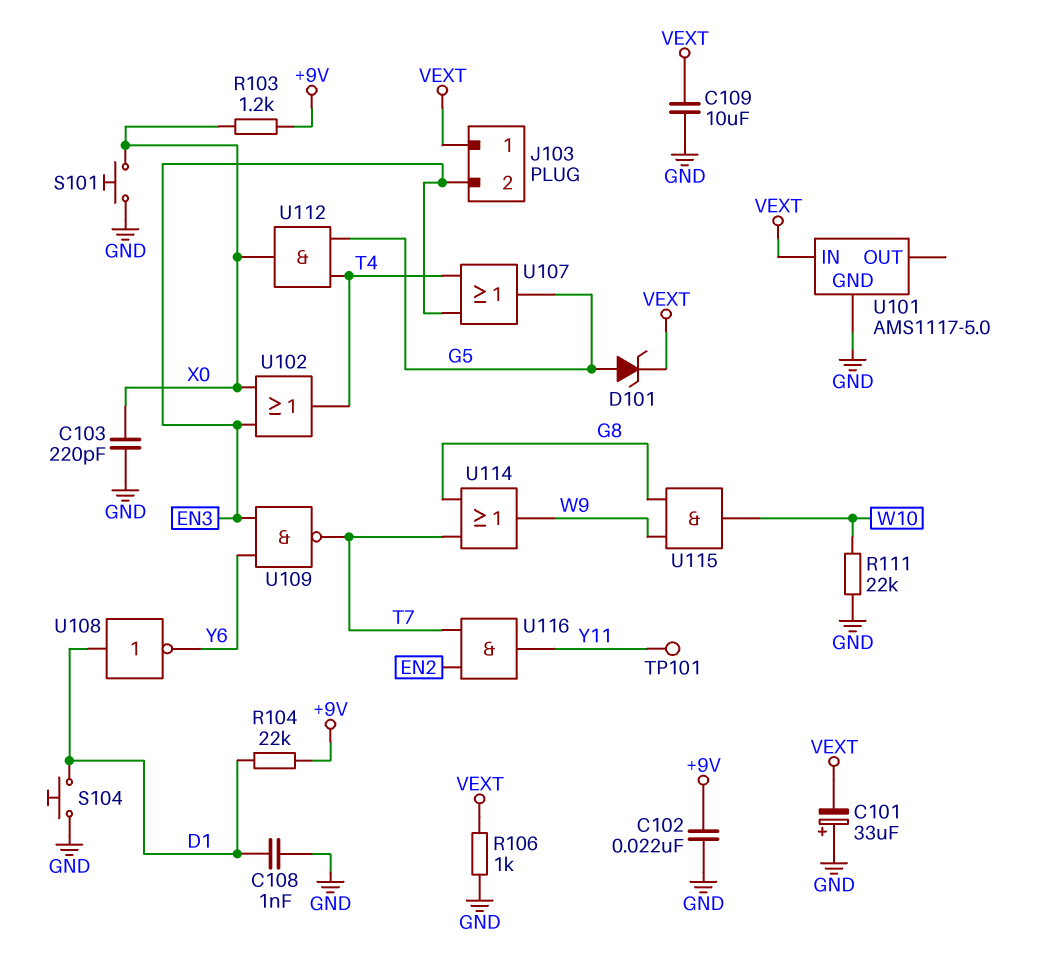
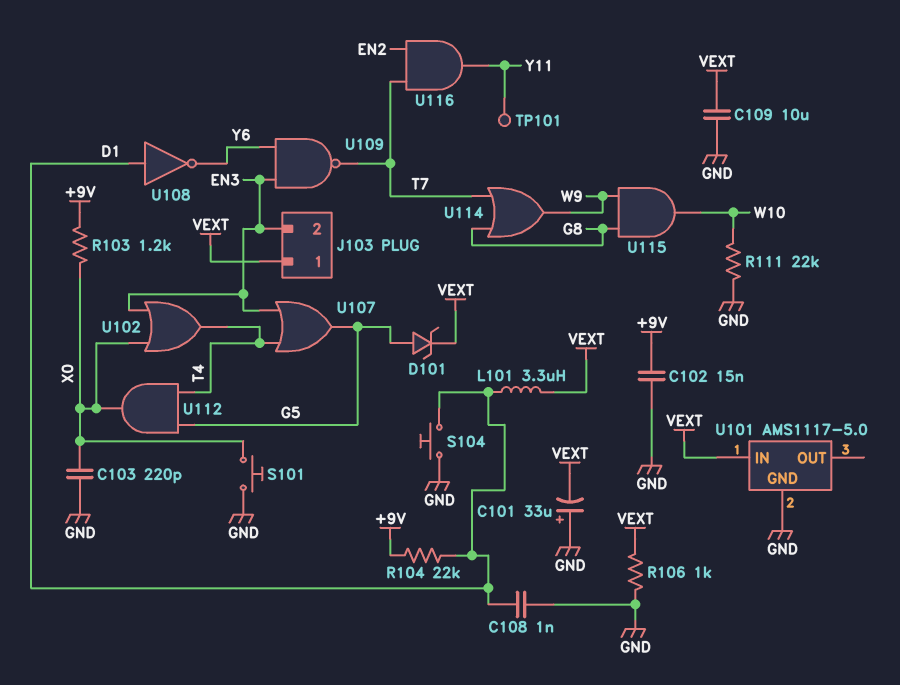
C102: 22nF (+9V, GND) -> 15nF (+9V, GND)
L101: none -> 3.3uH (D1, VEXT)

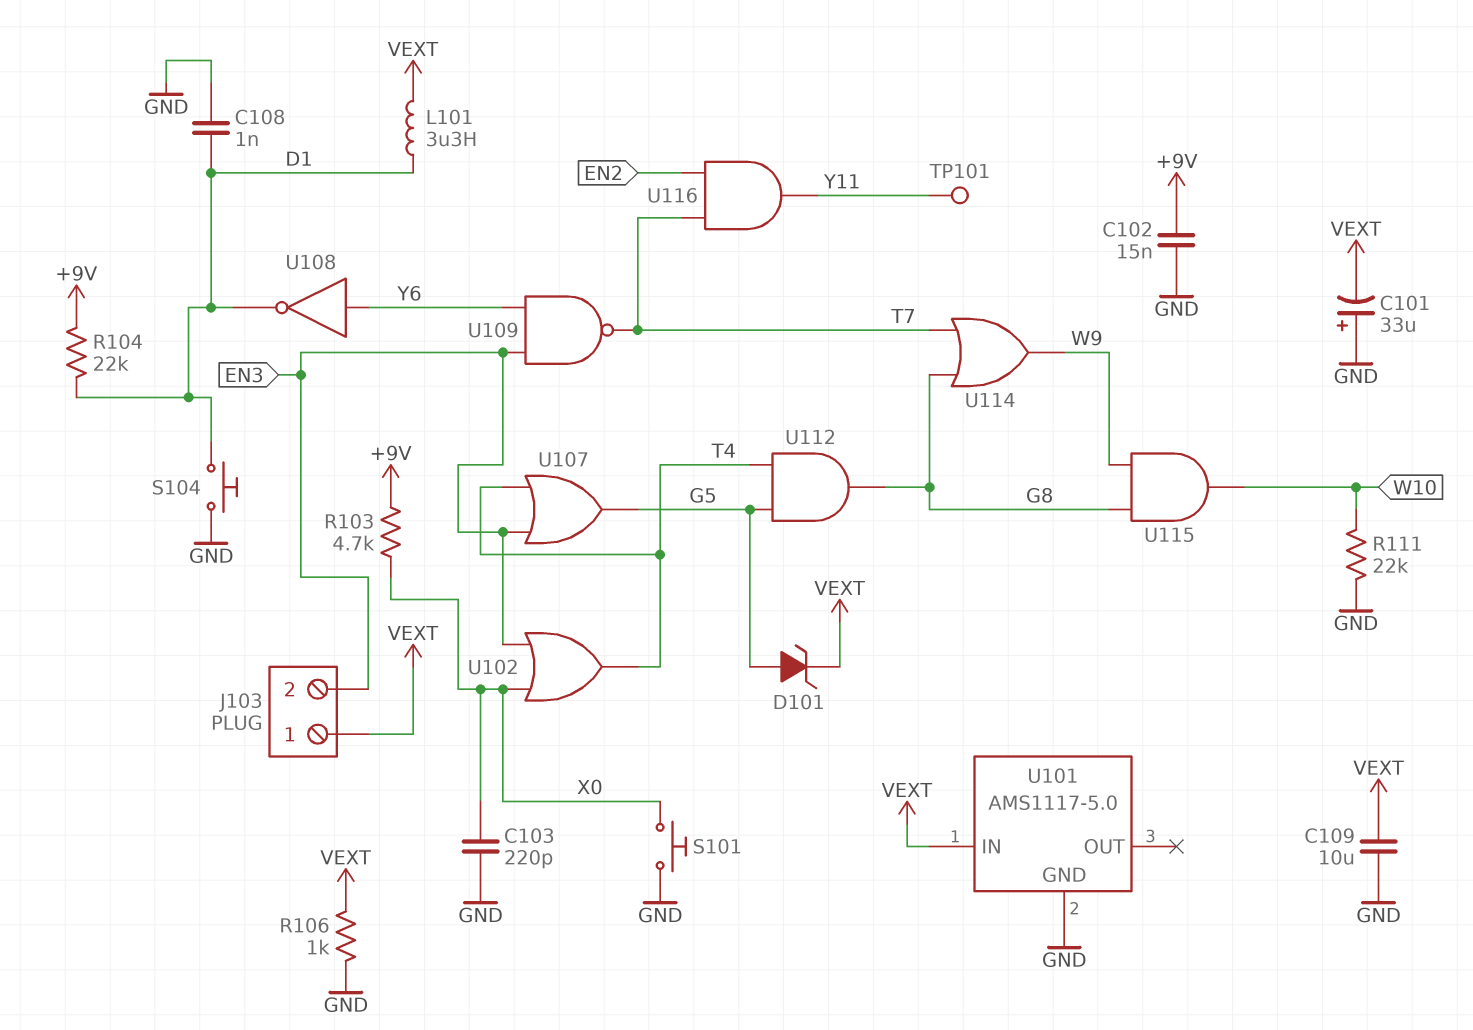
R103: 1.2k (+9V, X0) -> 4.7k (+9V, X0)
U108: NOT (in D1, out Y6) -> NOT (in Y6, out D1)
U112: AND (in G5, in T4, out X0) -> AND (in G5, in T4, out G8)

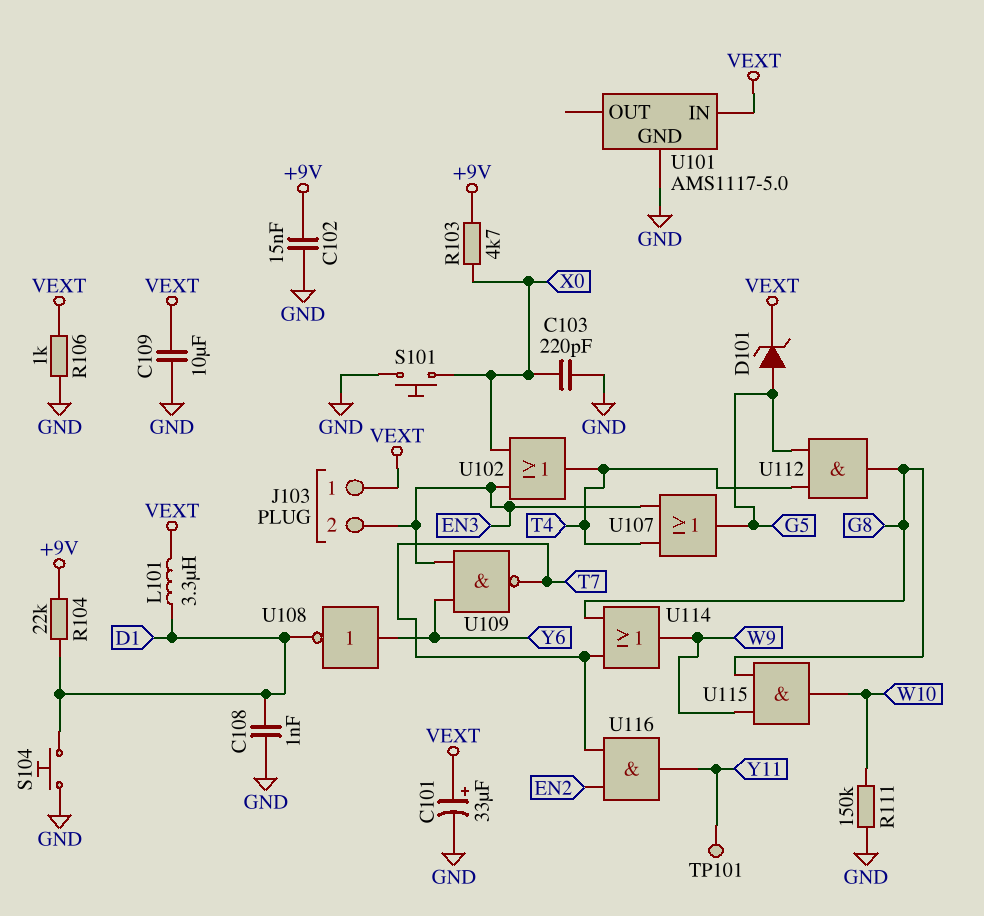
C101: 33uF (plus GND, minus VEXT) -> 33uF (plus VEXT, minus GND)
R111: 22k (GND, W10) -> 150k (GND, W10)

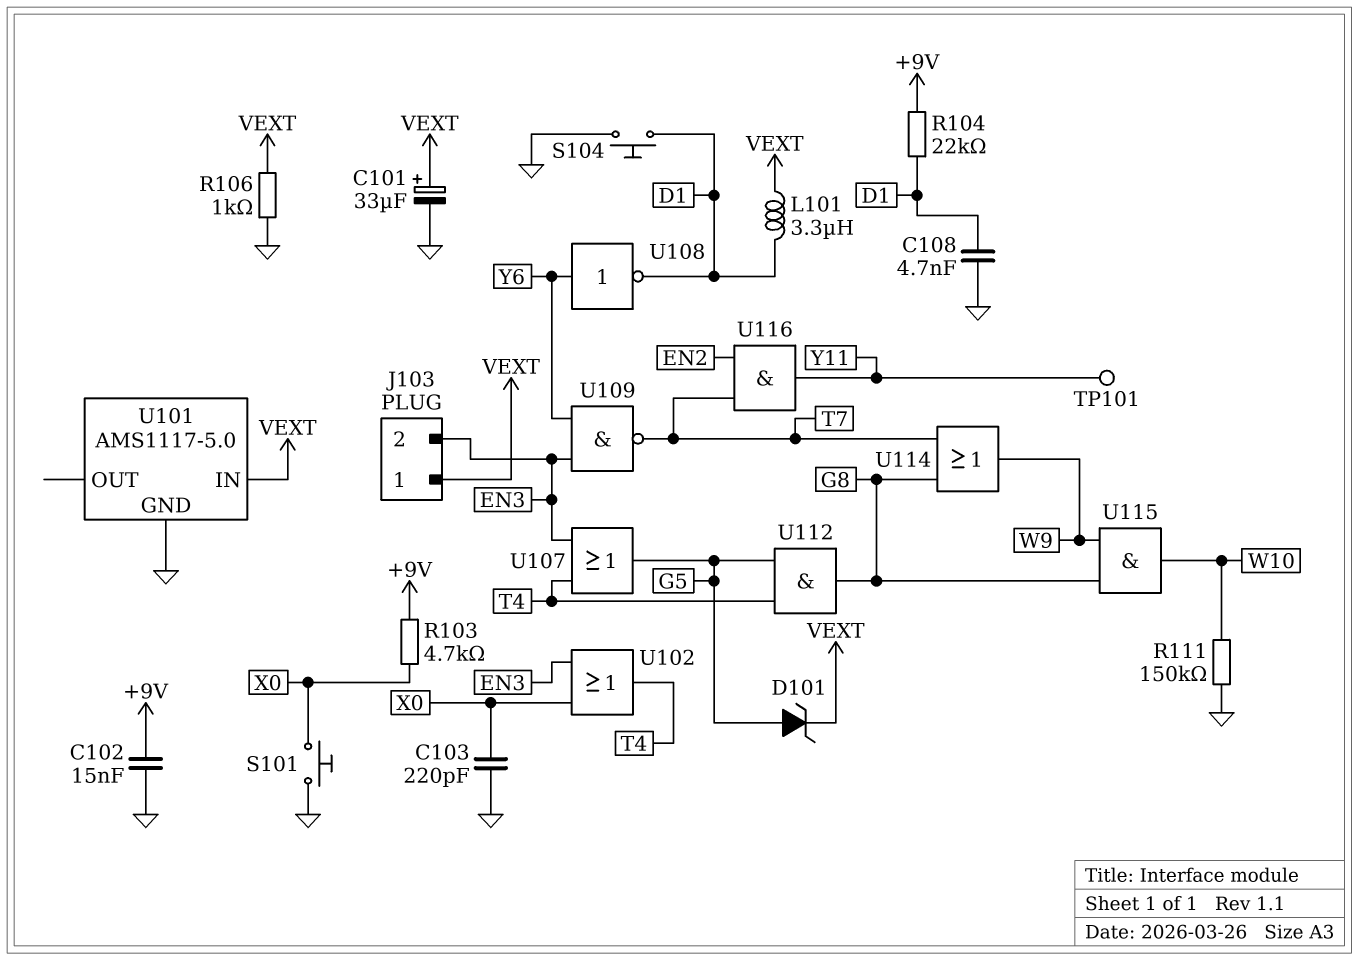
C108: 1nF (D1, GND) -> 4.7nF (D1, GND)
C109: 10uF (GND, VEXT) -> none

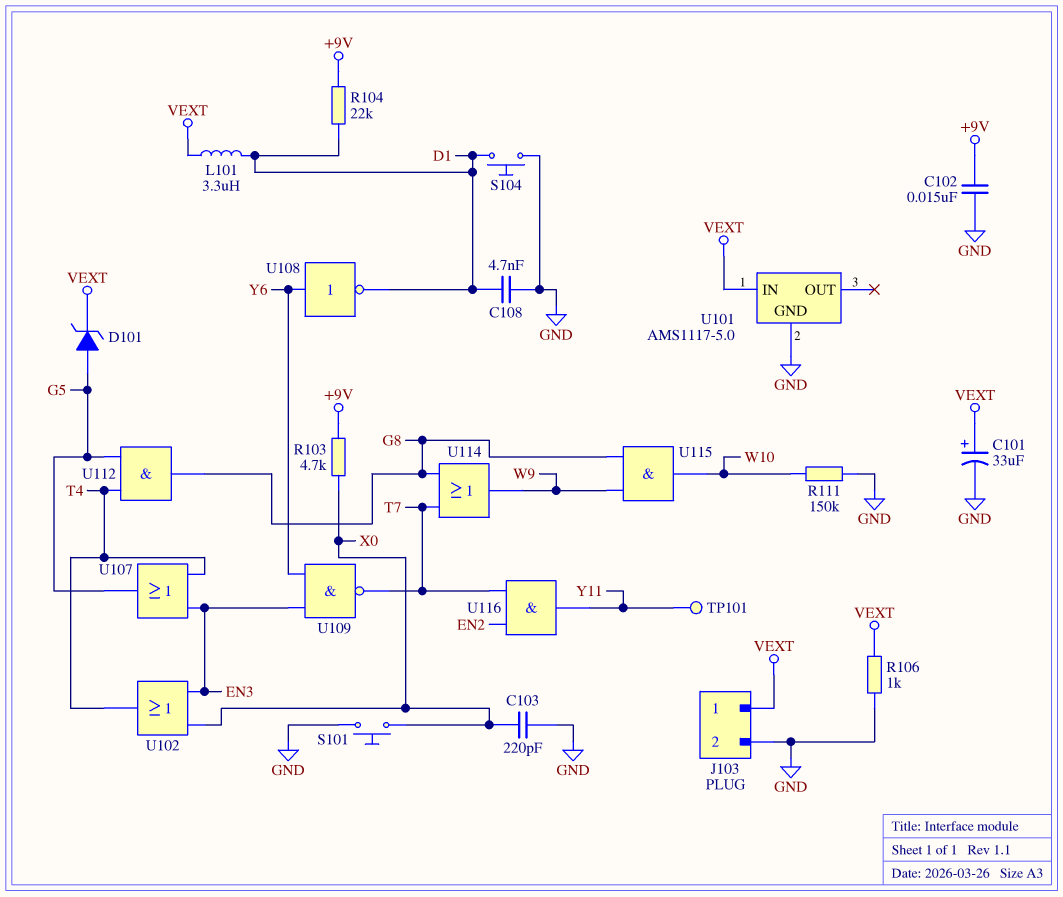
J103 pin 2: EN3 -> GND

